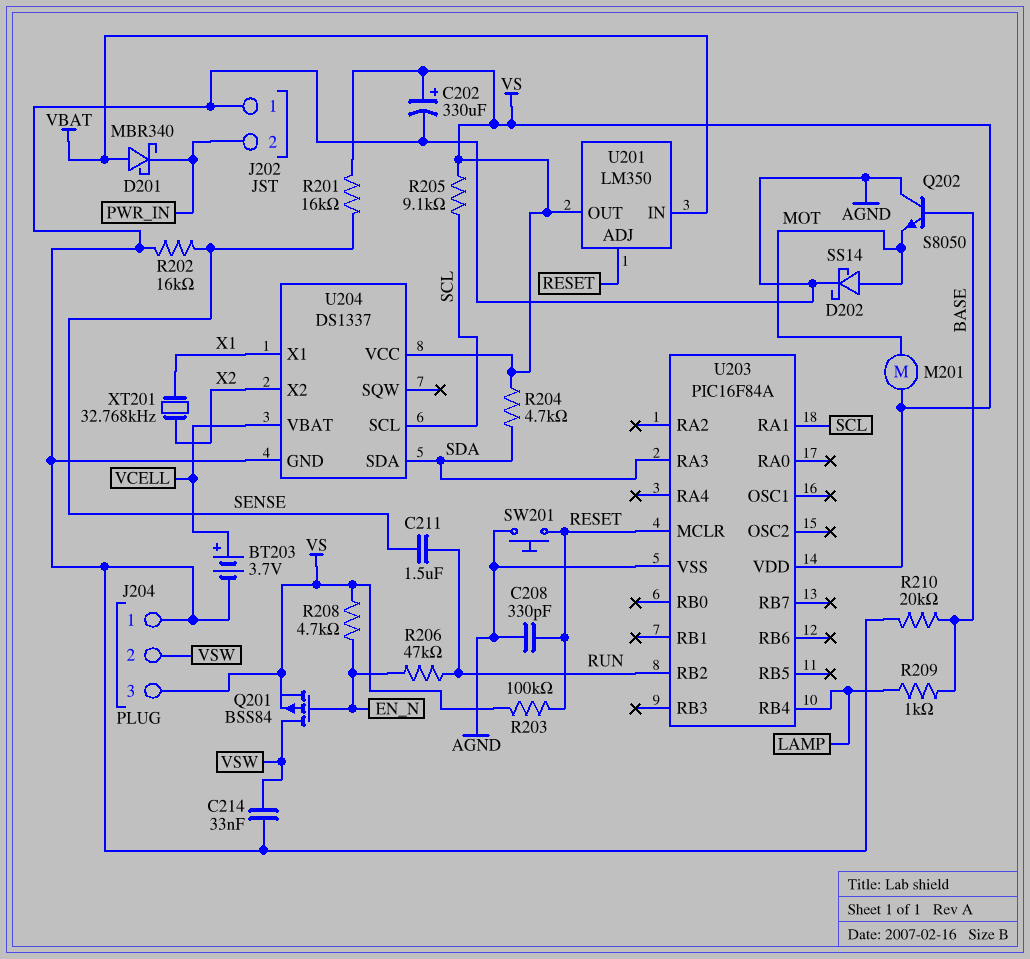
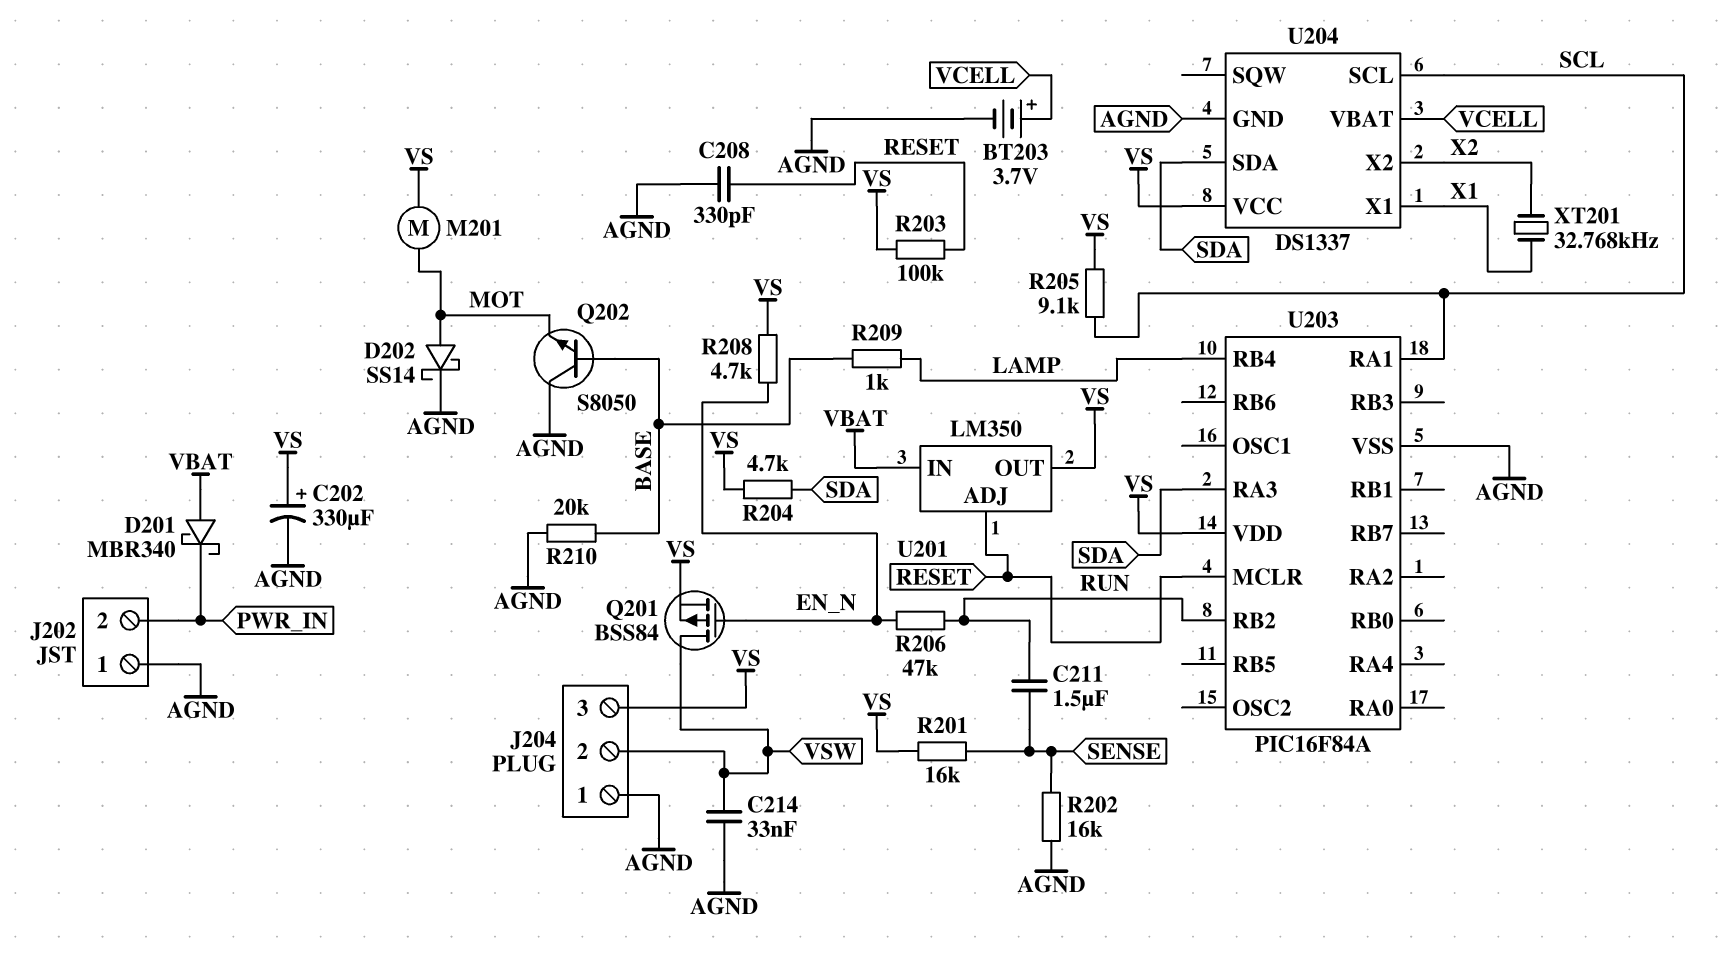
SW201: button (AGND, RESET) -> none

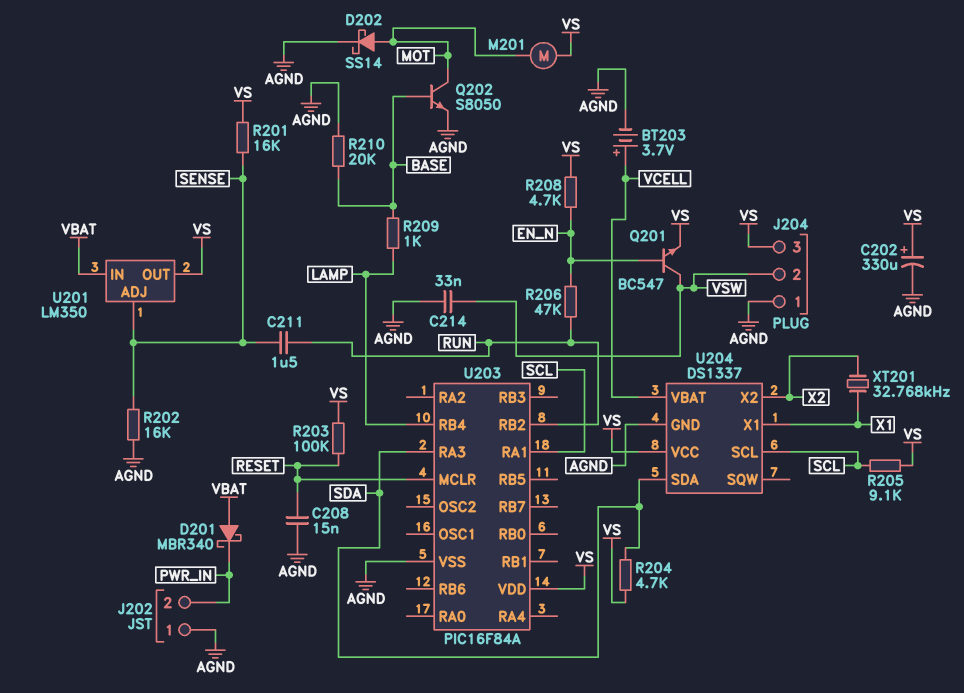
C208: 330pF (AGND, RESET) -> 15nF (AGND, RESET)
Q201: PMOS BSS84 (G EN_N, D VSW, S VS) -> NPN BC547 (B EN_N, C VSW, E VS)
Q202: NPN S8050 (B BASE, C AGND, E MOT) -> NPN S8050 (B BASE, C MOT, E AGND)
U201 pin ADJ: RESET -> SENSE

